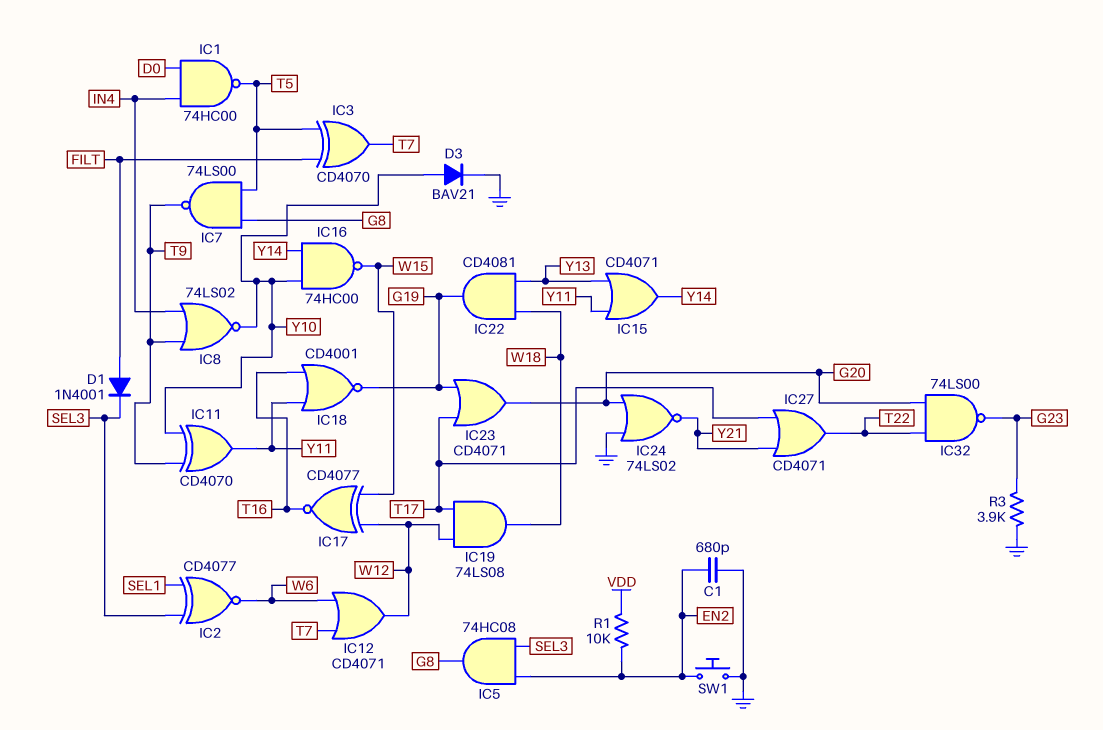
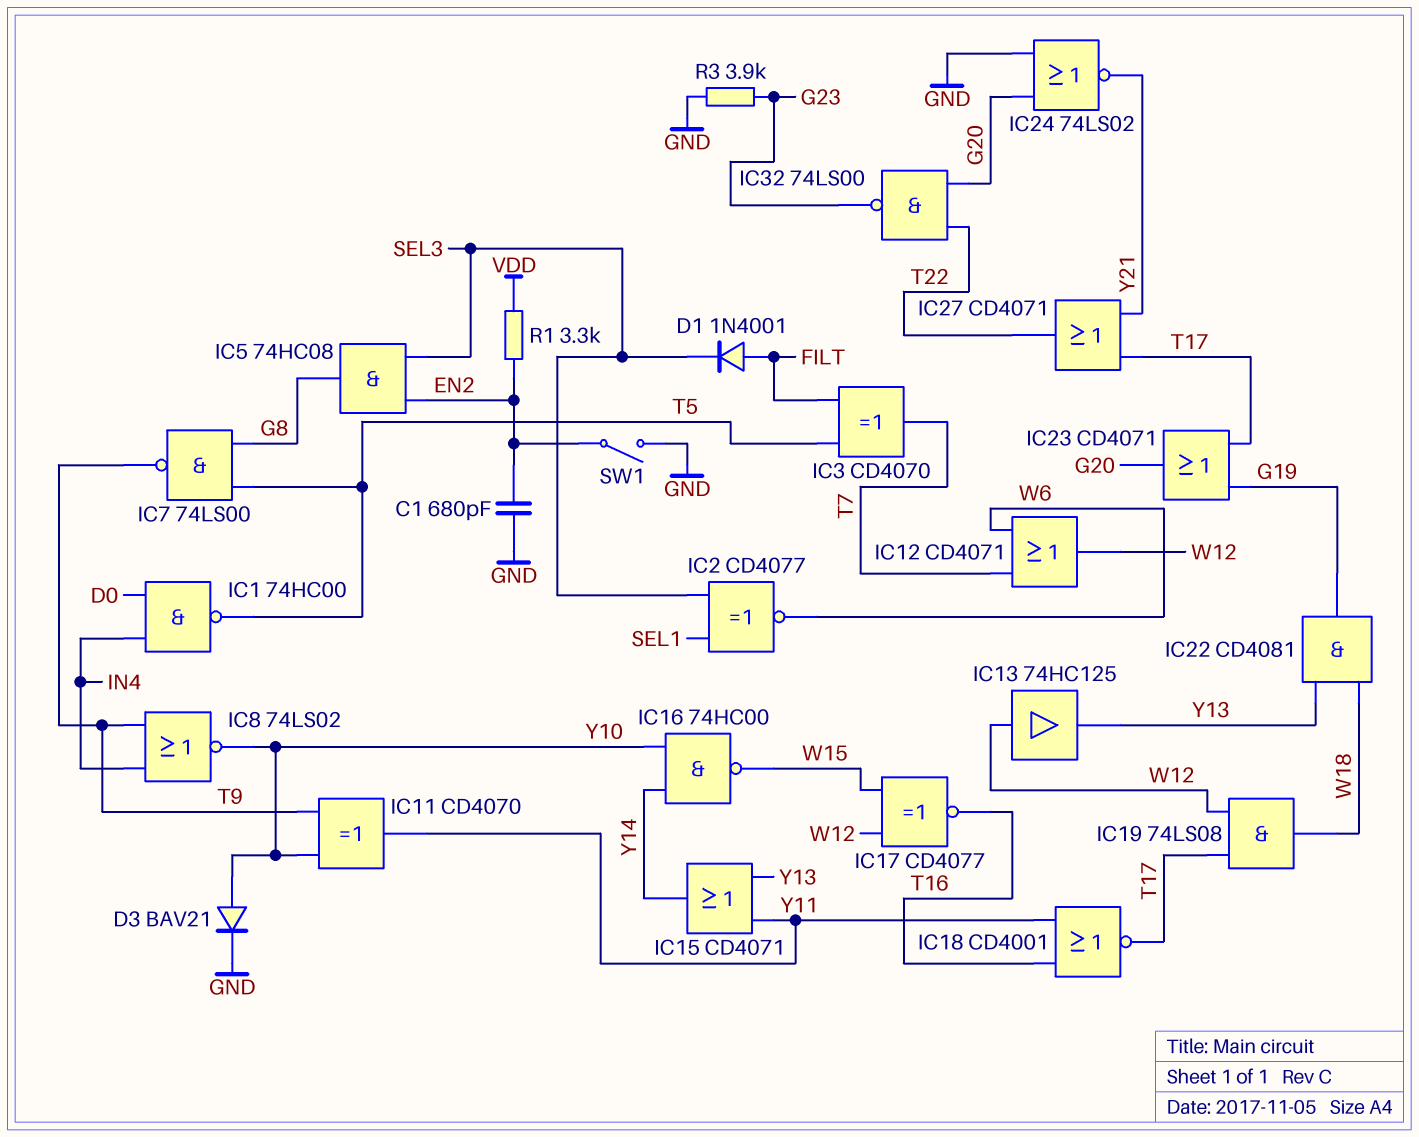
IC13: none -> buffer 74HC125 (in W12, out Y13)
IC18: NOR CD4001 (in T16, in Y11, out G19) -> NOR CD4001 (in T16, in Y11, out T17)
R1: 10k (EN2, VDD) -> 3.3k (EN2, VDD)
SW1: button (EN2, GND) -> switch (EN2, GND)

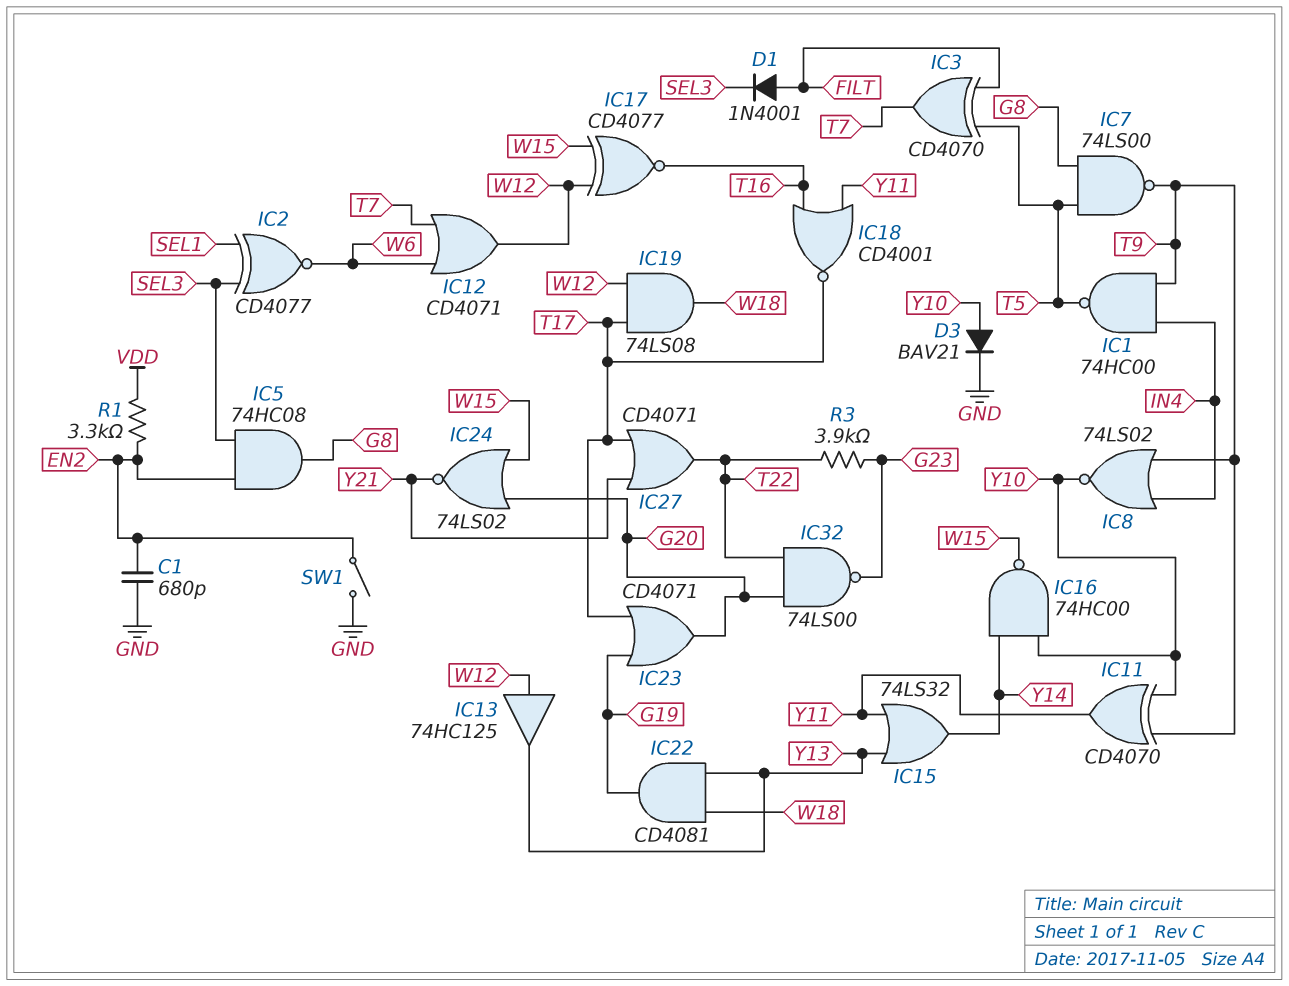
IC1: NAND 74HC00 (in D0, in IN4, out T5) -> NAND 74HC00 (in IN4, in T9, out T5)
IC15: OR CD4071 (in Y11, in Y13, out Y14) -> OR 74LS32 (in Y11, in Y13, out Y14)
IC24: NOR 74LS02 (in G20, in GND, out Y21) -> NOR 74LS02 (in G20, in W15, out Y21)
R3: 3.9k (G23, GND) -> 3.9k (G23, T22)

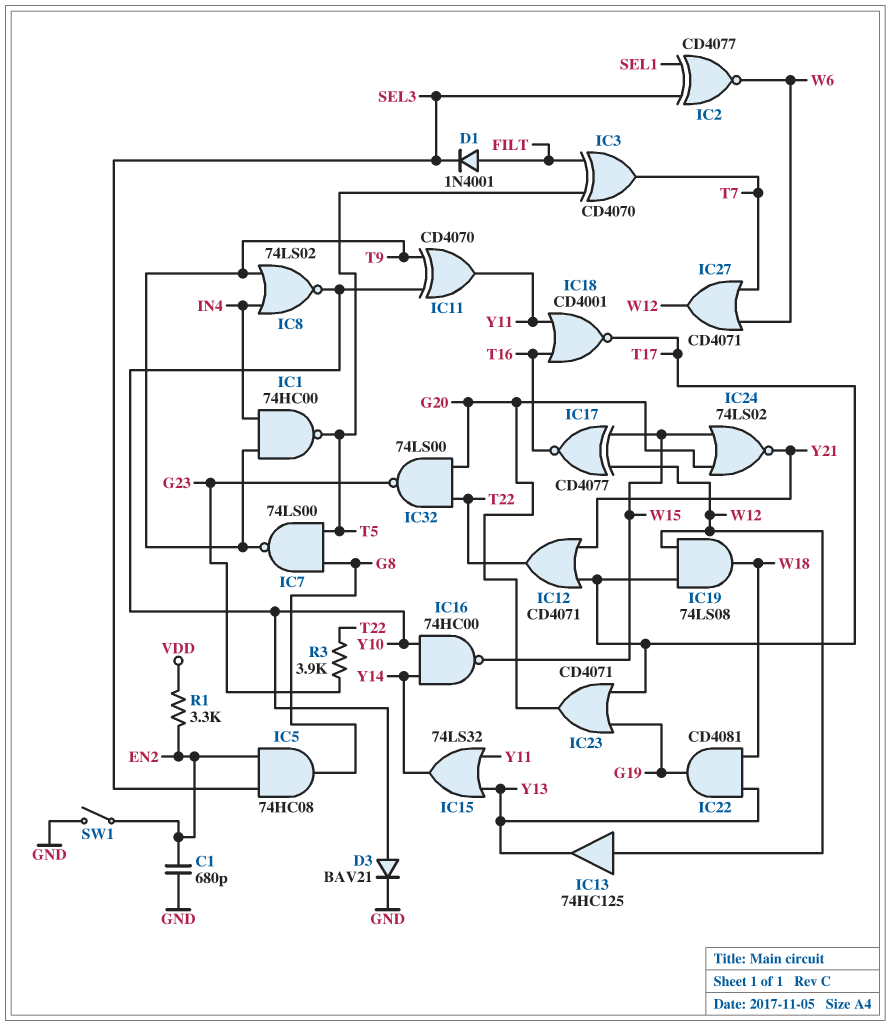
IC12: OR CD4071 (in T7, in W6, out W12) -> OR CD4071 (in T17, in Y21, out T22)
IC27: OR CD4071 (in T17, in Y21, out T22) -> OR CD4071 (in T7, in W6, out W12)

